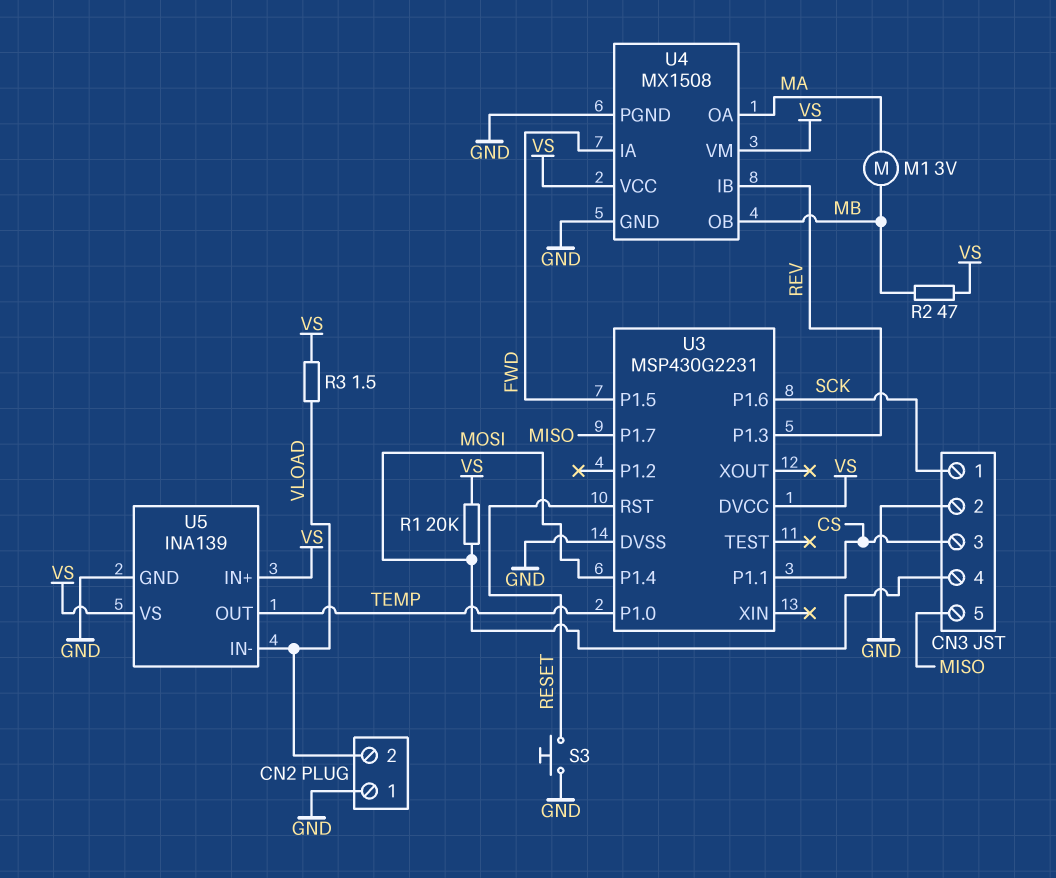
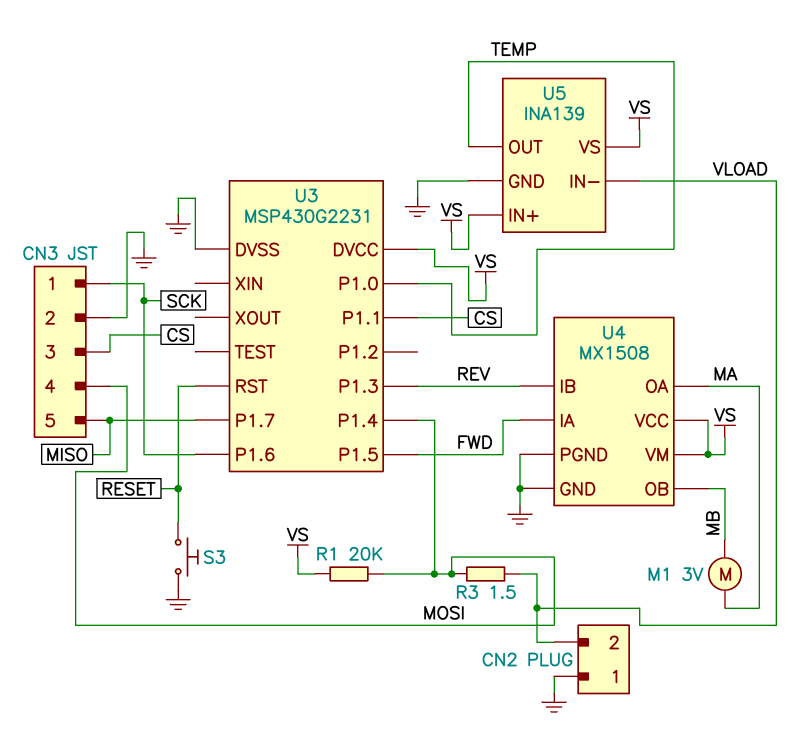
R2: 47 (MB, VS) -> none
R3: 1.5 (VLOAD, VS) -> 1.5 (MOSI, VLOAD)

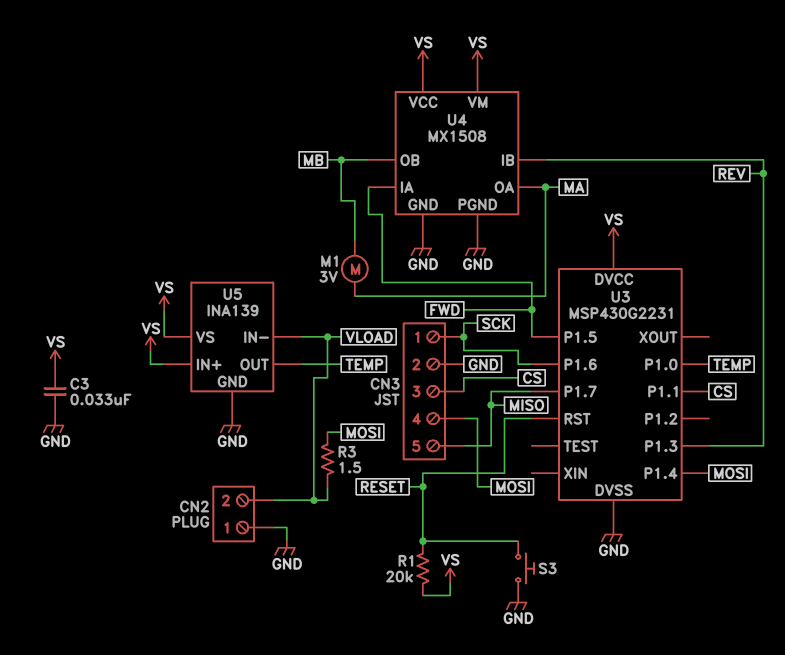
C3: none -> 33nF (GND, VS)
R1: 20k (MOSI, VS) -> 20k (RESET, VS)

